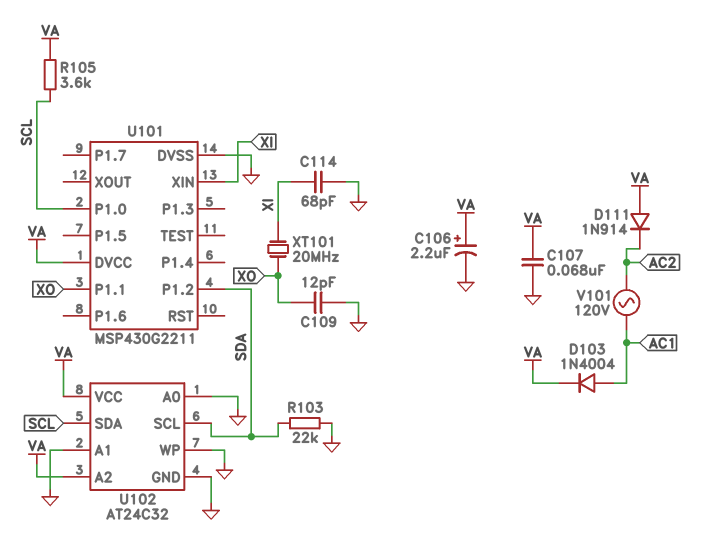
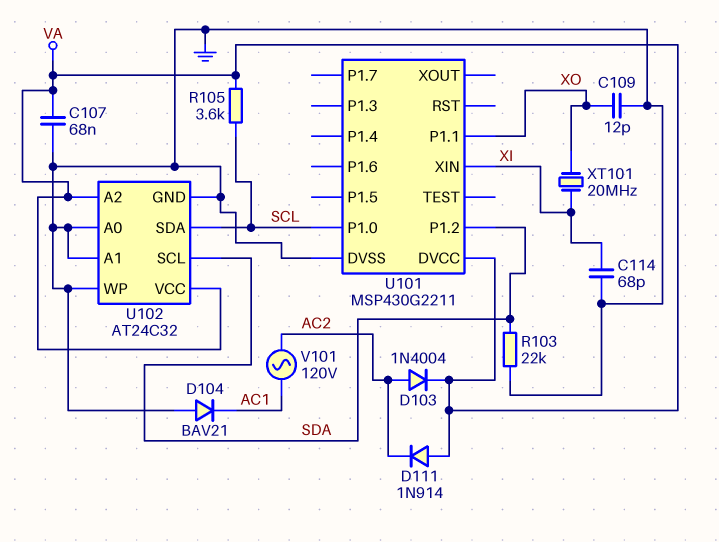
C106: 2.2uF (plus VA, minus GND) -> none
D103: diode 1N4004 (A AC1, K VA) -> diode 1N4004 (A AC2, K VA)
D104: none -> diode BAV21 (A GND, K AC1)

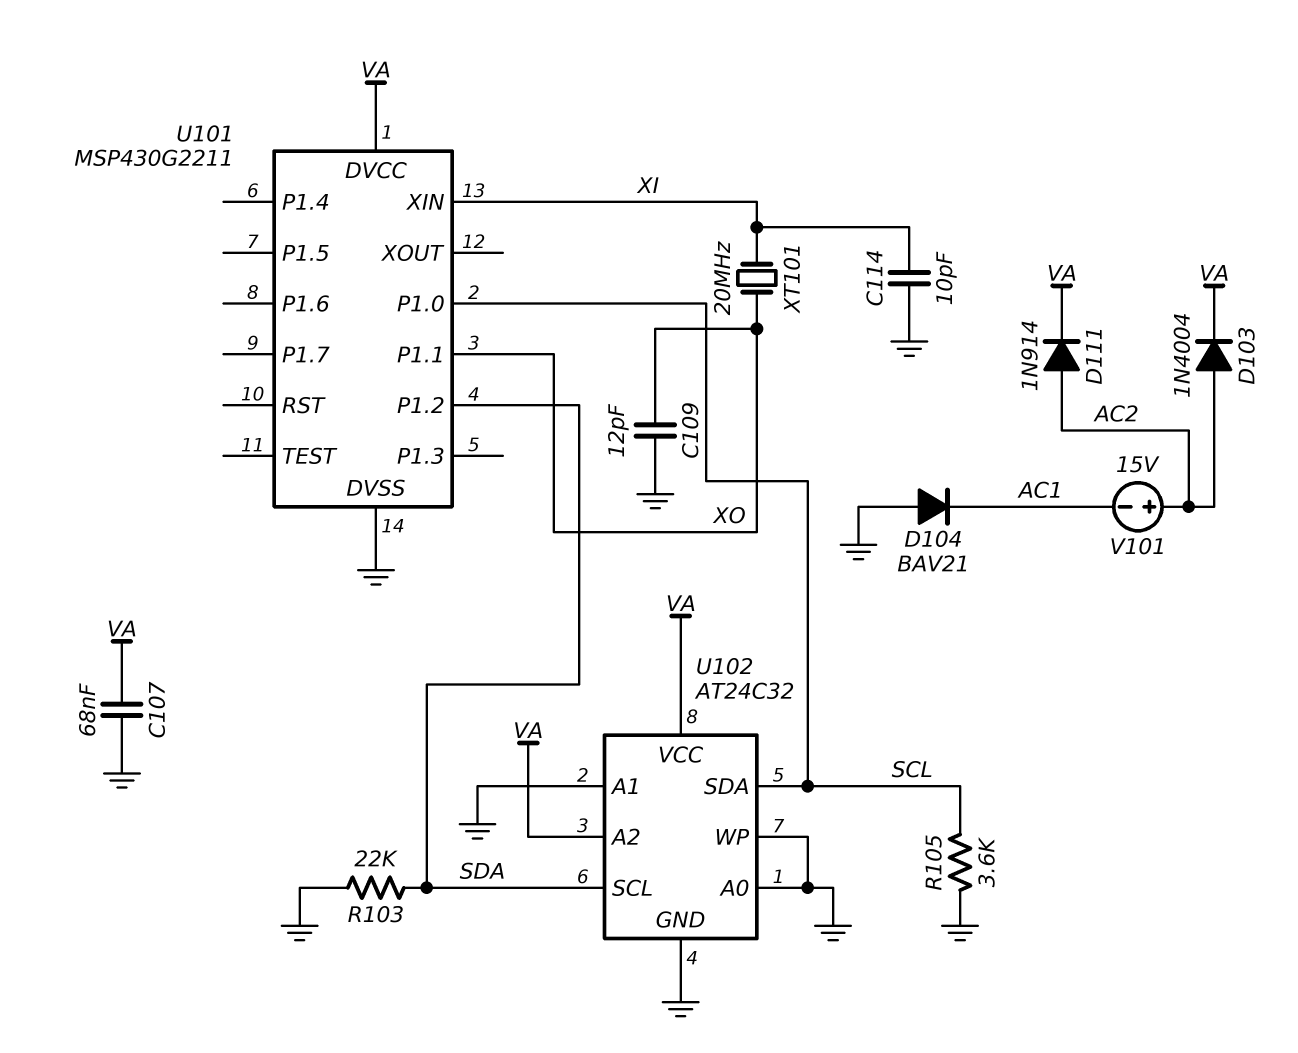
C114: 68pF (GND, XI) -> 10pF (GND, XI)
D111: diode 1N914 (A VA, K AC2) -> diode 1N914 (A AC2, K VA)
R105: 3.6k (SCL, VA) -> 3.6k (GND, SCL)
V101: AC 120V (AC1, AC2) -> 15V (plus AC2, minus AC1)

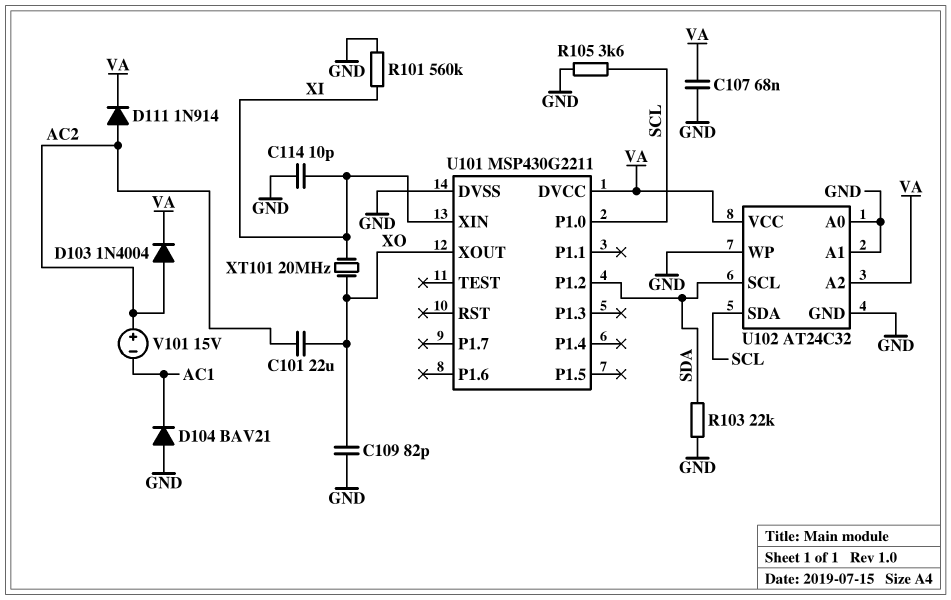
C101: none -> 22uF (AC2, XO)
C109: 12pF (GND, XO) -> 82pF (GND, XO)
R101: none -> 560k (GND, XI)
U101 pin P1.1: XO -> none
U101 pin XOUT: none -> XO

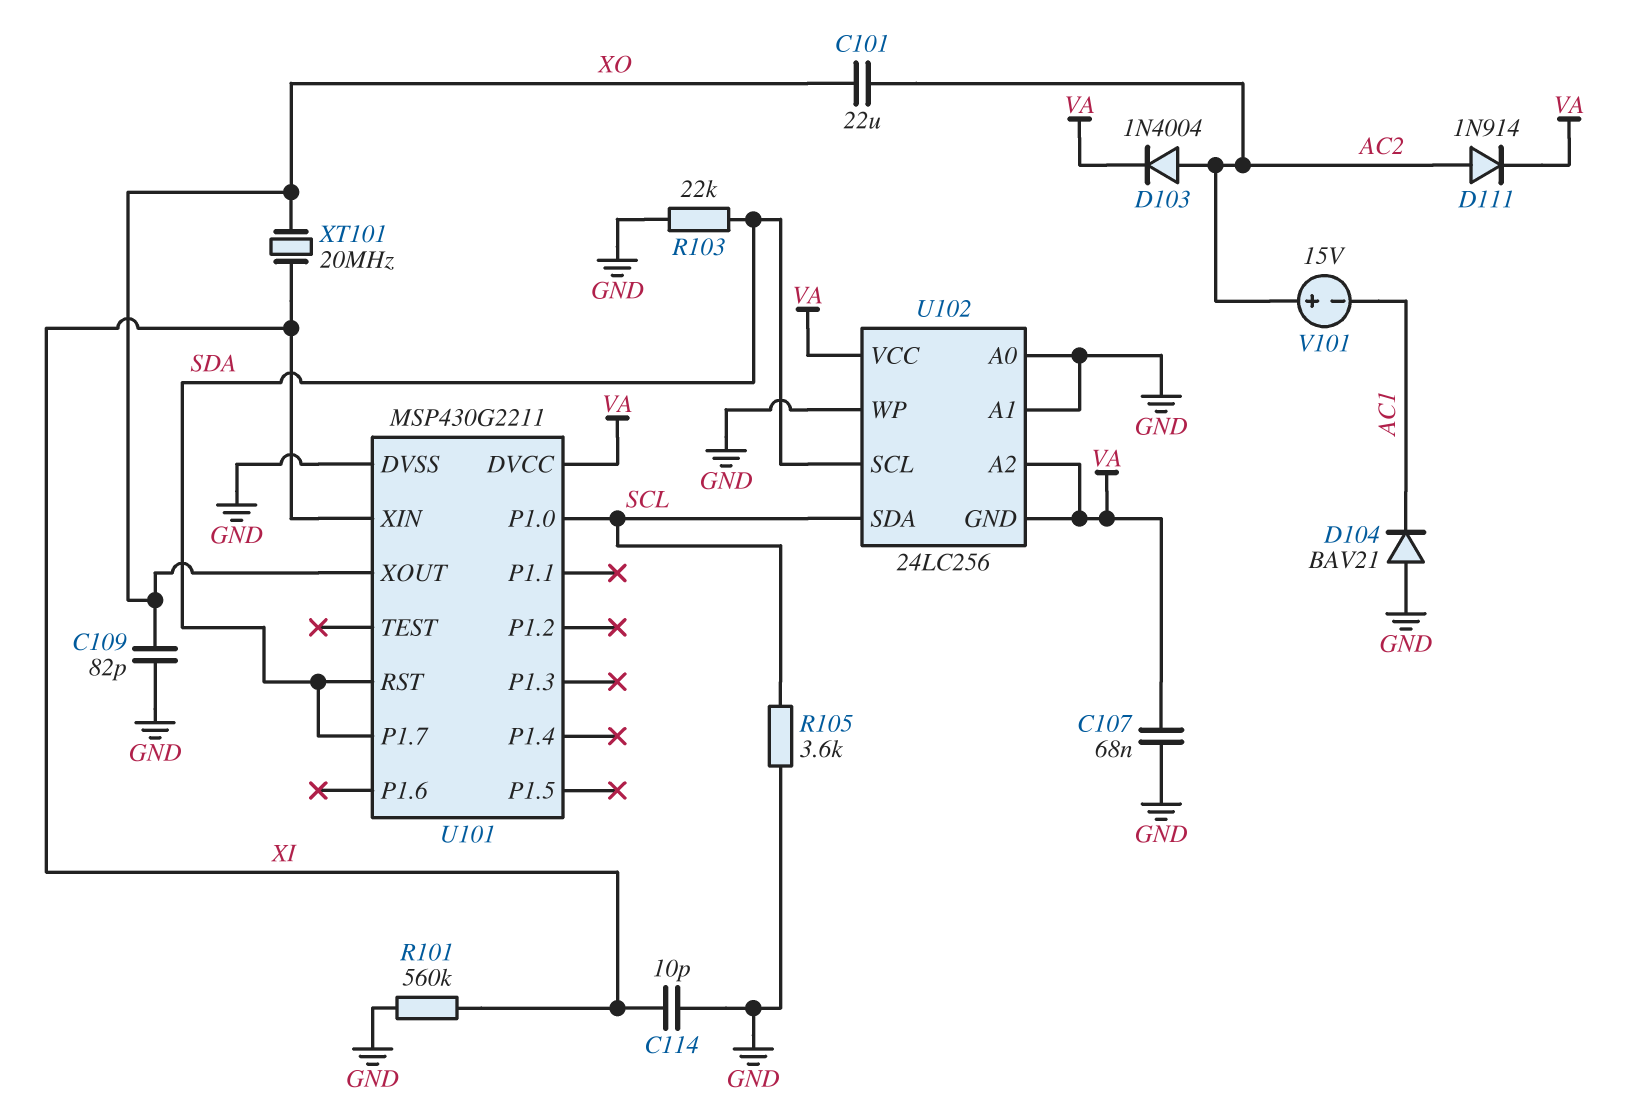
U101 pin P1.2: SDA -> none
U101 pin P1.7: none -> SDA
U101 pin RST: none -> SDA
U102: AT24C32 -> 24LC256
U102 pin GND: GND -> VA

